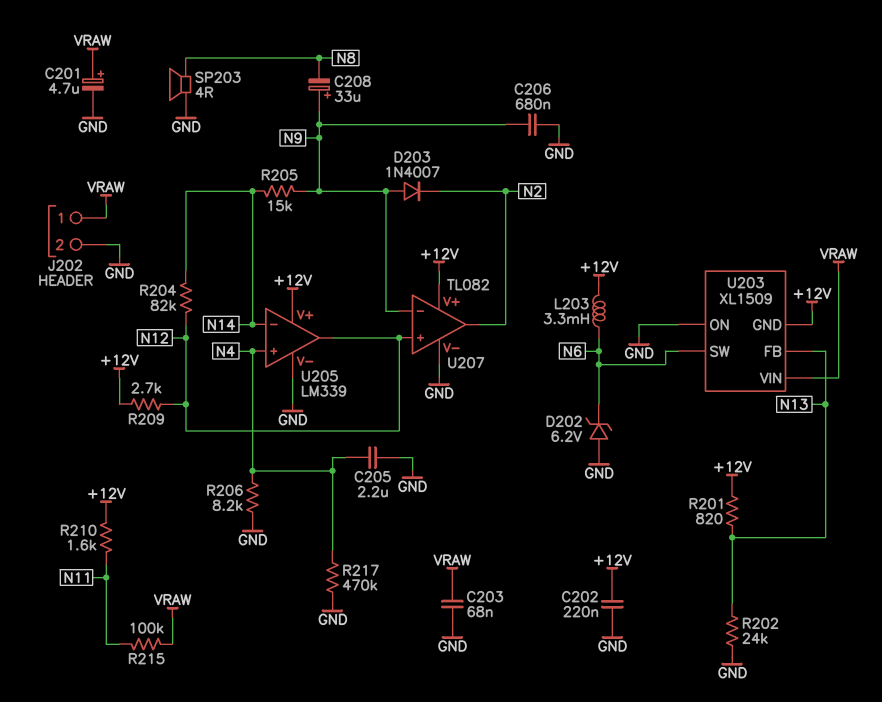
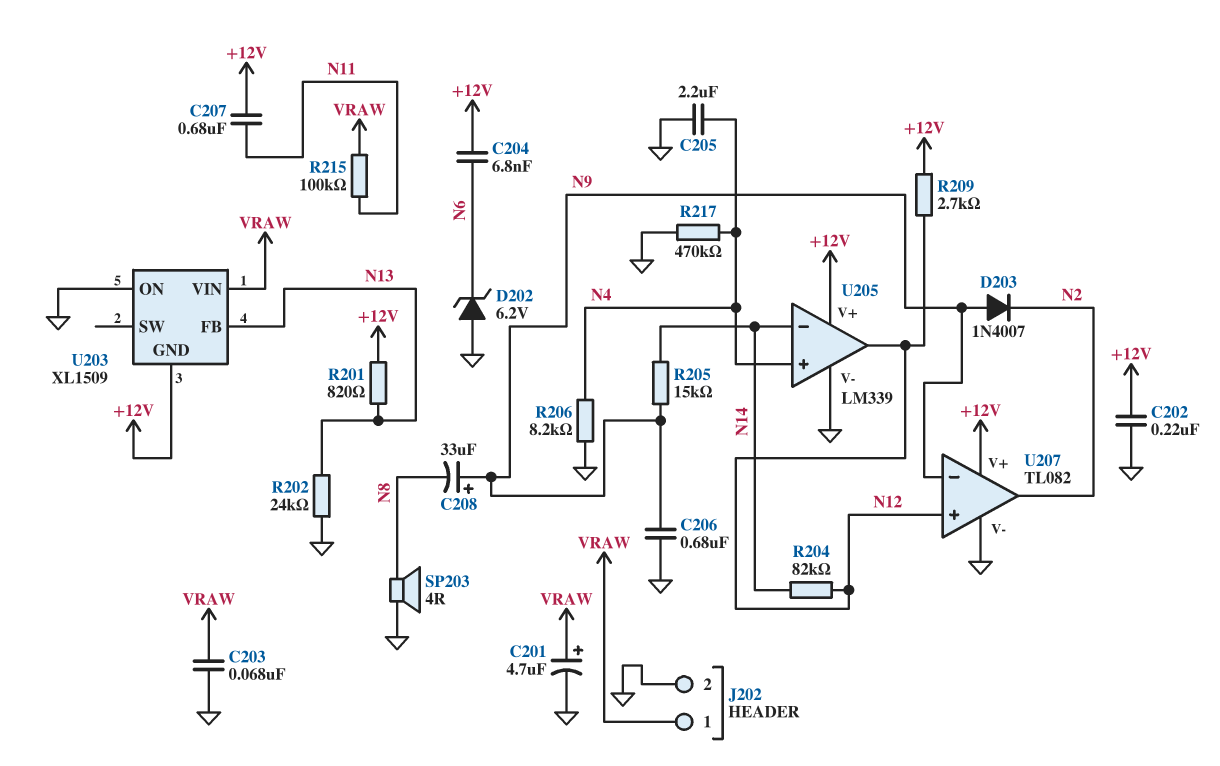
C204: none -> 6.8nF (+12V, N6)
C207: none -> 680nF (+12V, N11)
L203: 3.3mH (+12V, N6) -> none
R210: 1.6k (+12V, N11) -> none
U203 pin SW: N6 -> none

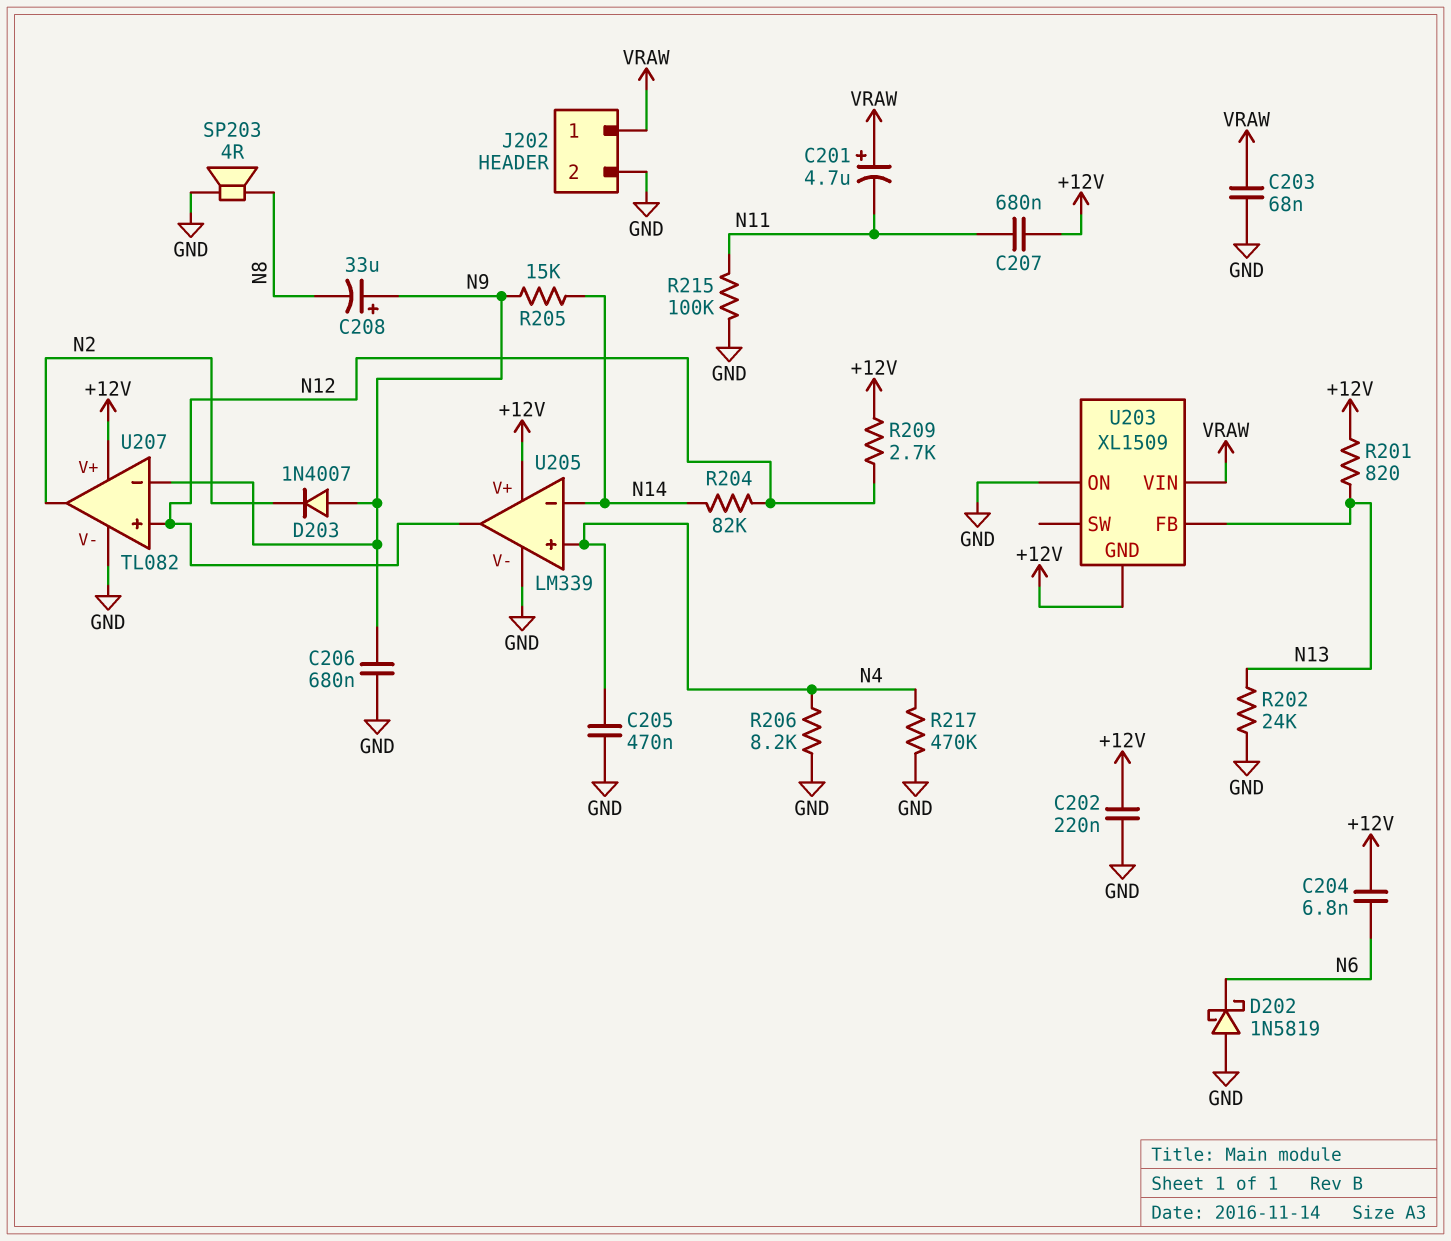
C201: 4.7uF (plus VRAW, minus GND) -> 4.7uF (plus VRAW, minus N11)
C205: 2.2uF (GND, N4) -> 470nF (GND, N4)
D202: zener 6.2V (A GND, K N6) -> schottky 1N5819 (A GND, K N6)
R215: 100k (N11, VRAW) -> 100k (GND, N11)

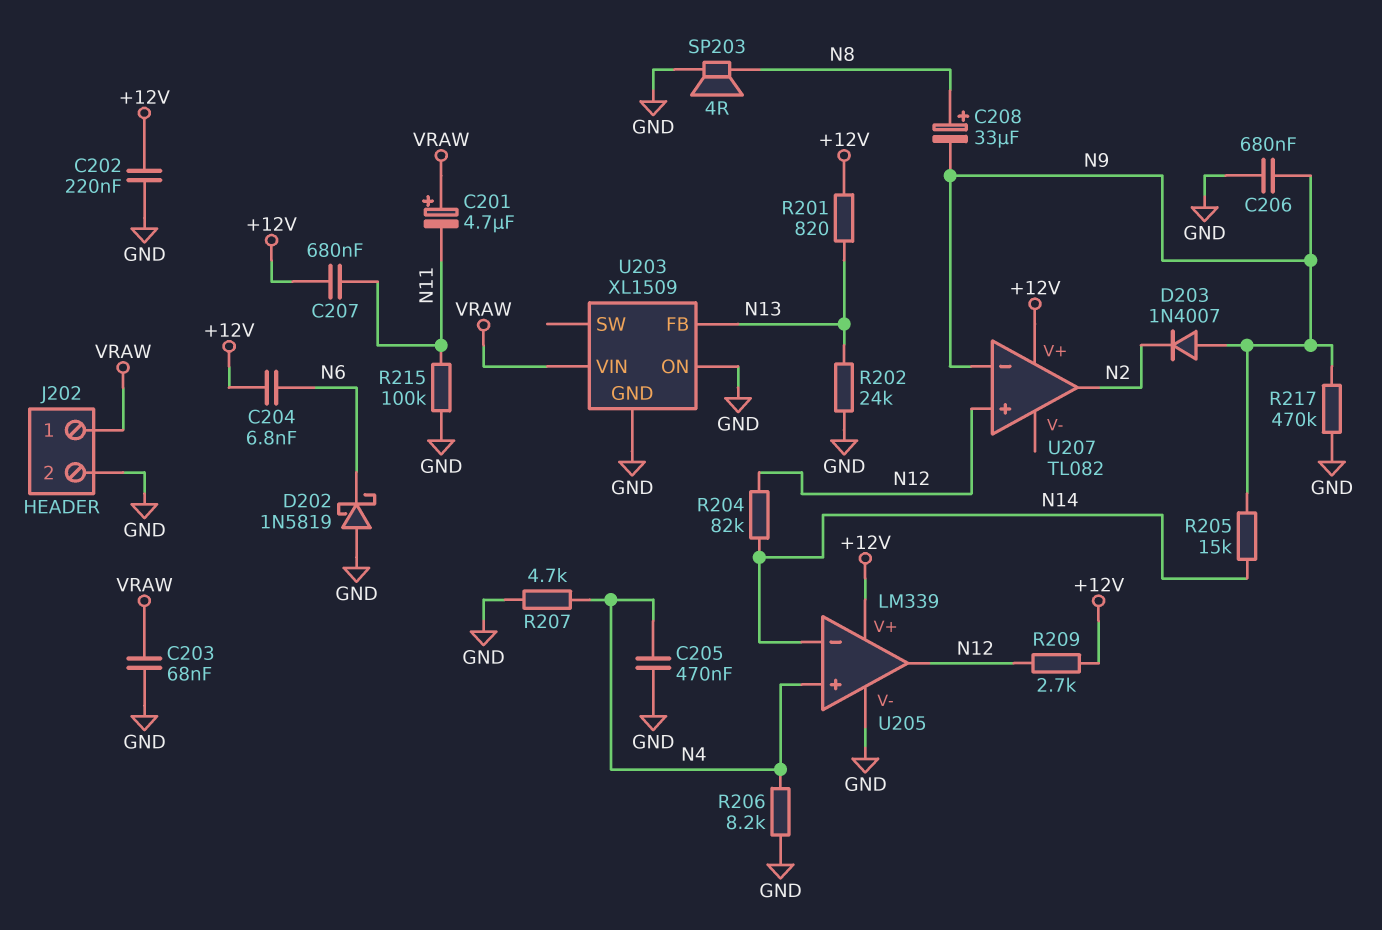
C208: 33uF (plus N9, minus N8) -> 33uF (plus N8, minus N9)
R207: none -> 4.7k (GND, N4)
R217: 470k (GND, N4) -> 470k (GND, N9)
U203 pin GND: +12V -> GND
U207 pin V-: GND -> none

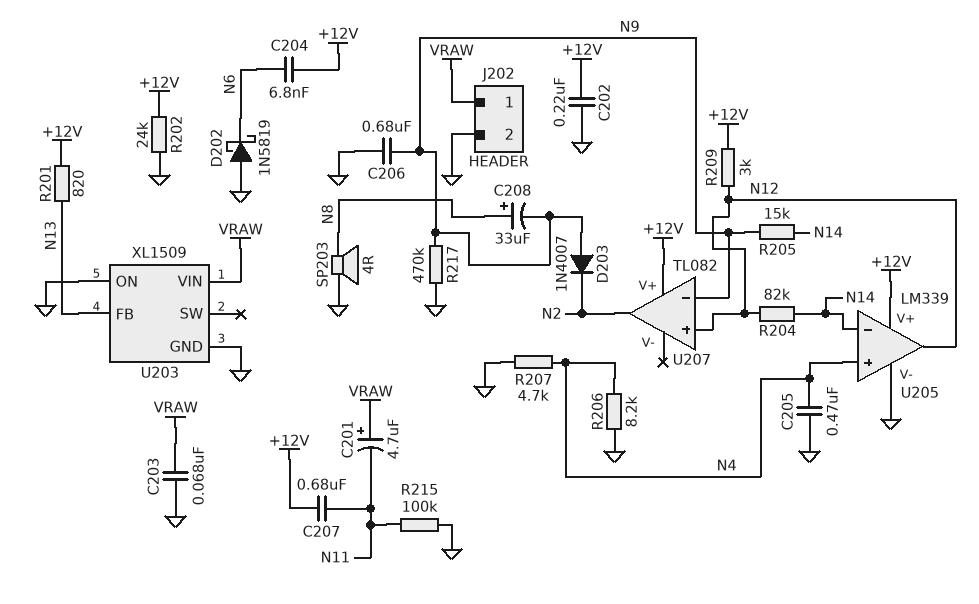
R202: 24k (GND, N13) -> 24k (+12V, GND)
R209: 2.7k (+12V, N12) -> 3k (+12V, N12)

